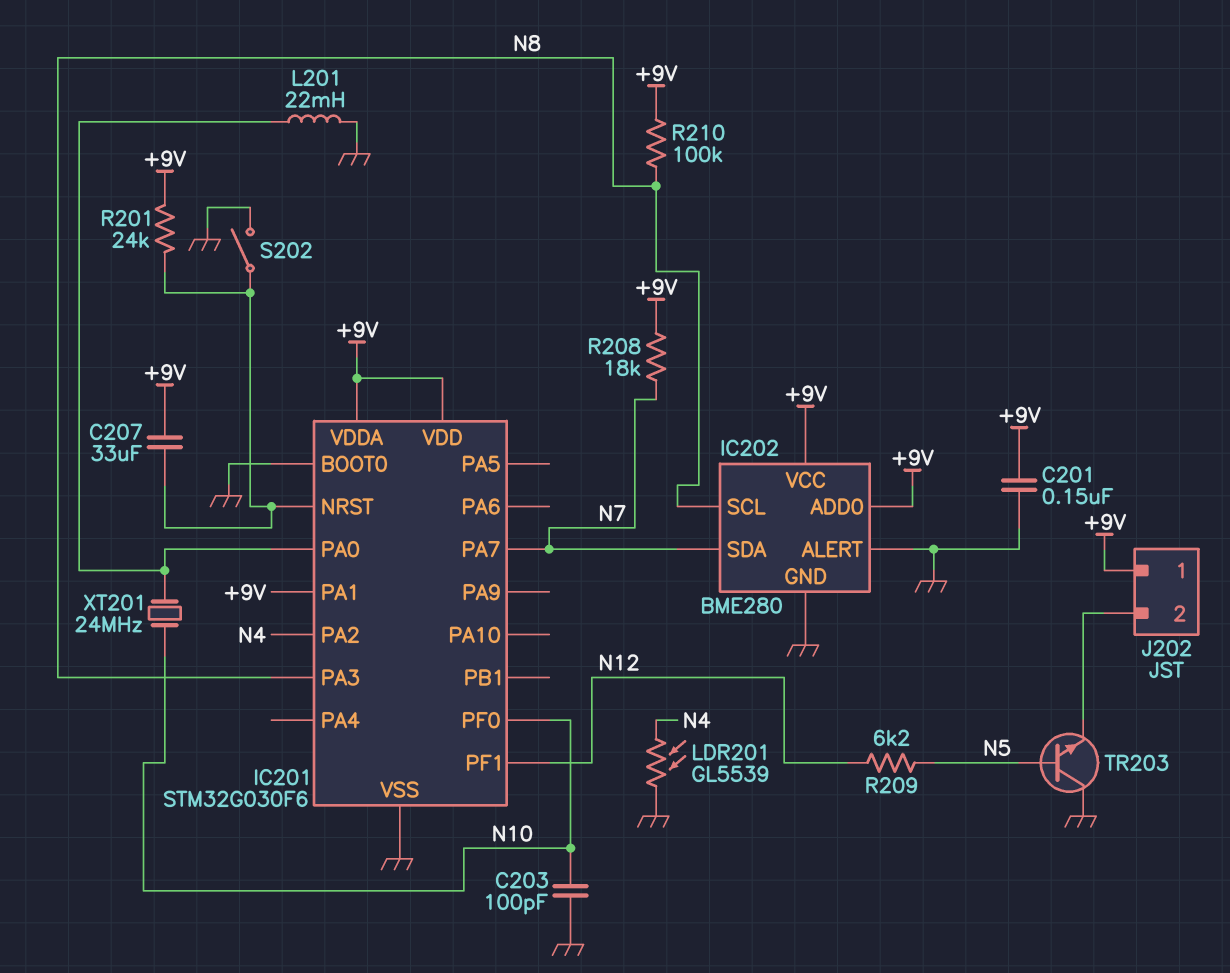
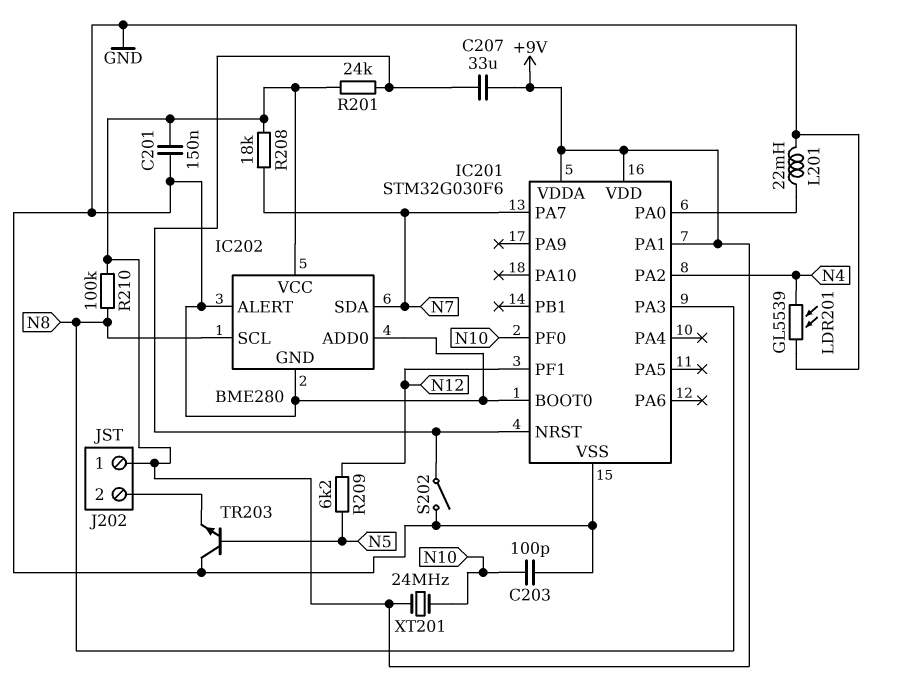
IC202 pin ADD0: +9V -> GND
XT201: 24MHz (IC201/PA0, N10) -> 24MHz (+9V, N10)

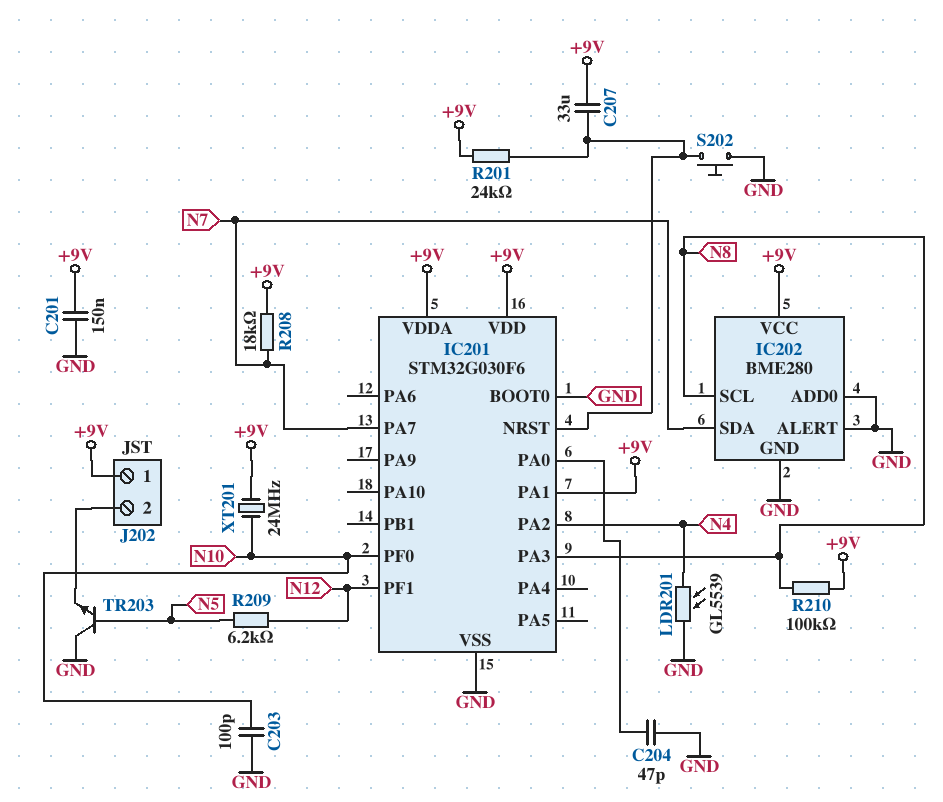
C204: none -> 47pF (GND, IC201/PA0)
L201: 22mH (GND, IC201/PA0) -> none
S202: switch (GND, IC201/NRST) -> button (GND, IC201/NRST)

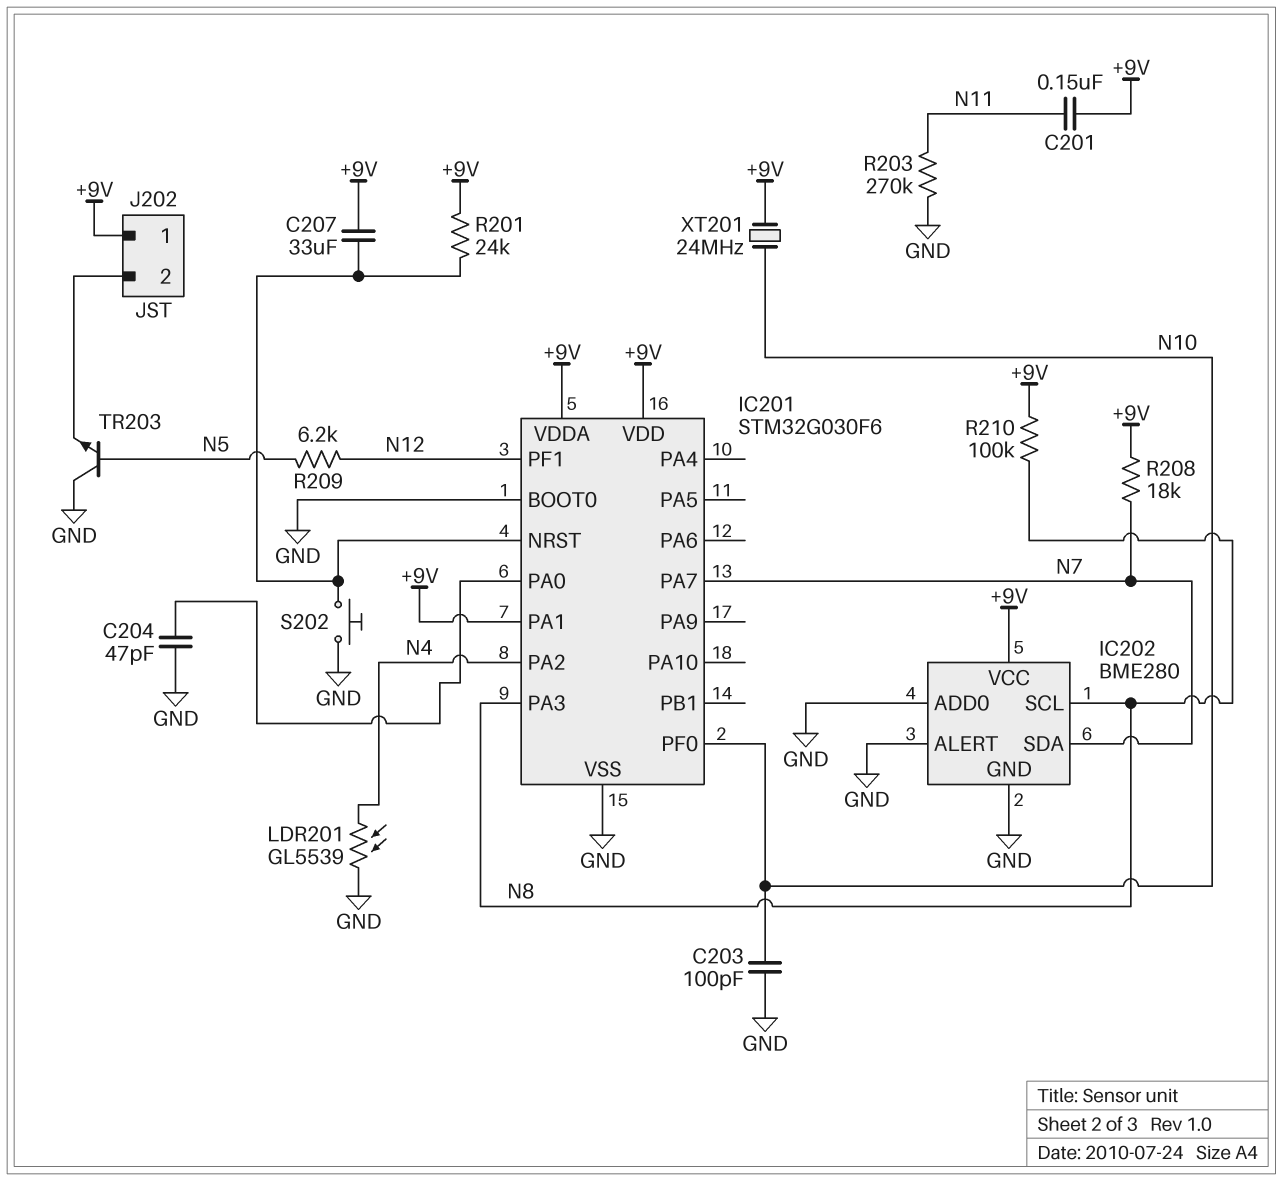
C201: 150nF (+9V, GND) -> 150nF (+9V, N11)
R203: none -> 270k (GND, N11)

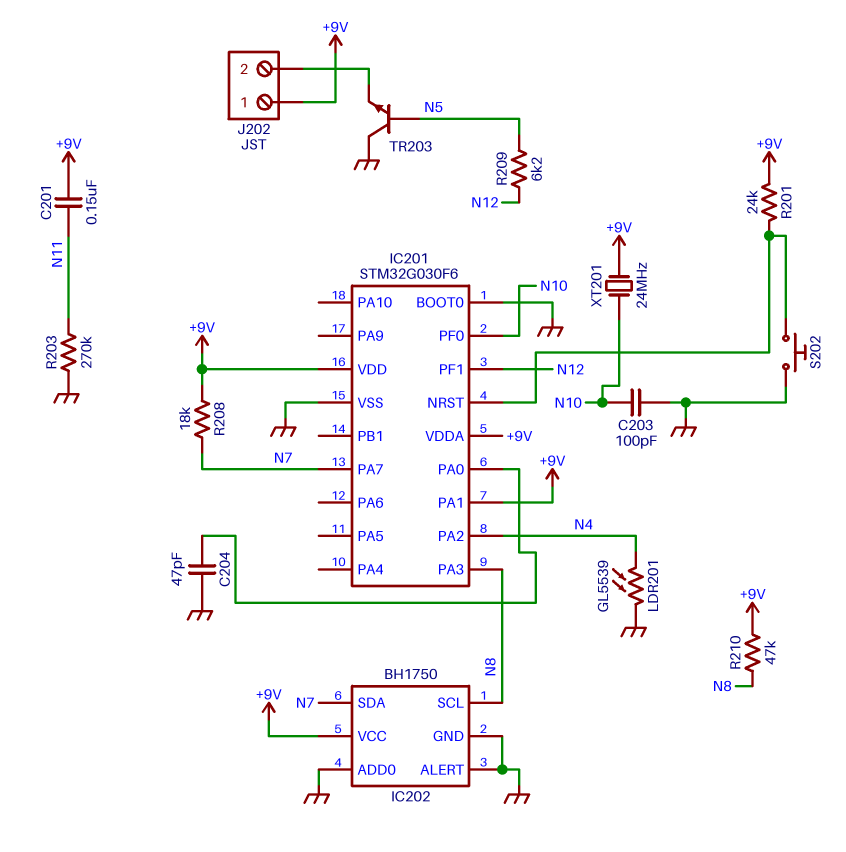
C207: 33uF (+9V, IC201/NRST) -> none
IC202: BME280 -> BH1750
R210: 100k (+9V, N8) -> 47k (+9V, N8)

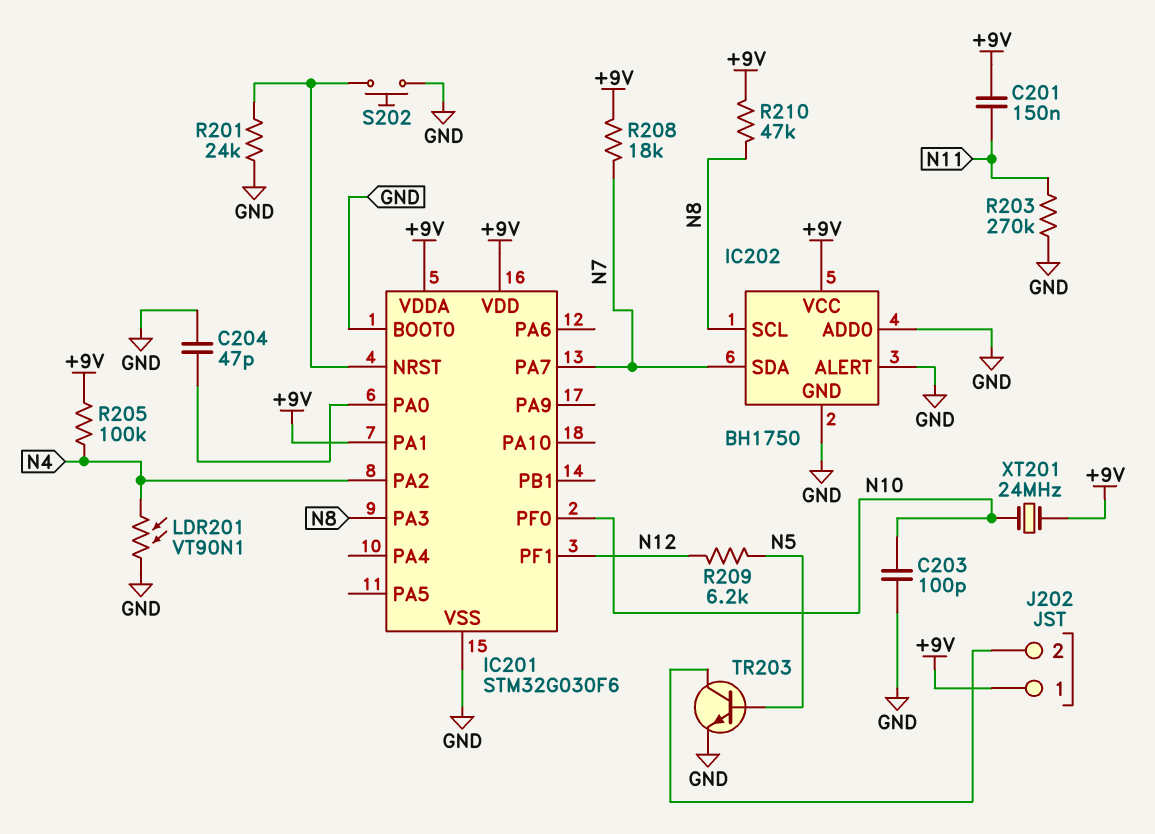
LDR201: GL5539 (GND, N4) -> VT90N1 (GND, N4)
R201: 24k (+9V, IC201/NRST) -> 24k (GND, IC201/NRST)
R205: none -> 100k (+9V, N4)
TR203: NPN (B N5, C GND, E J202/2) -> NPN (B N5, C J202/2, E GND)

